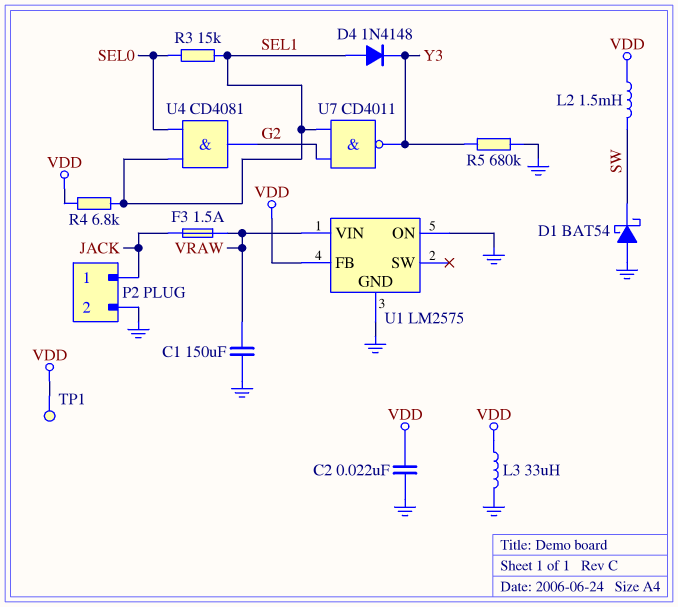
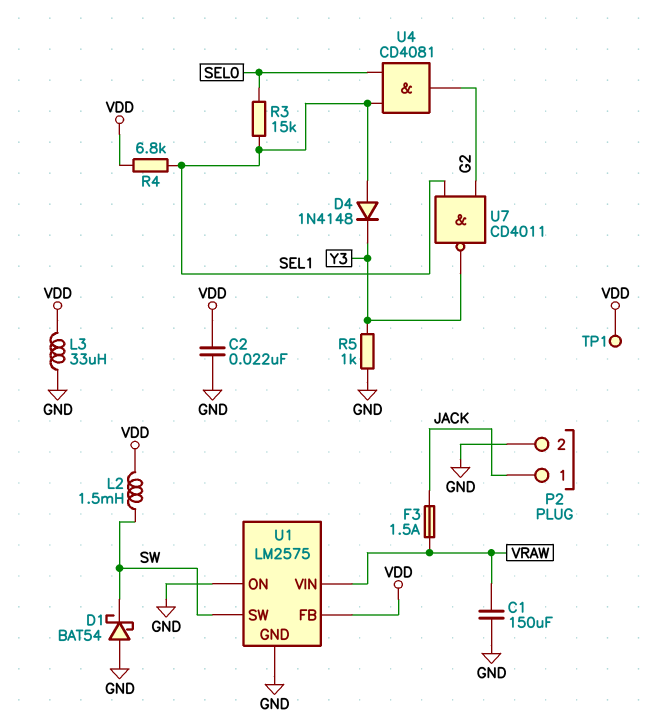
R5: 680k (GND, Y3) -> 1k (GND, Y3)
U1 pin SW: none -> SW

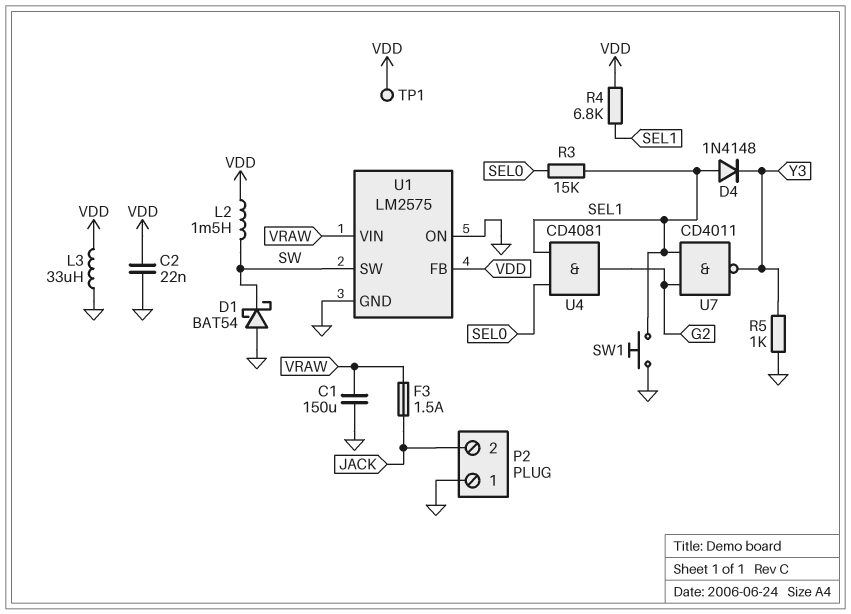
P2 pin 1: JACK -> GND
P2 pin 2: GND -> JACK
SW1: none -> button (GND, SEL1)

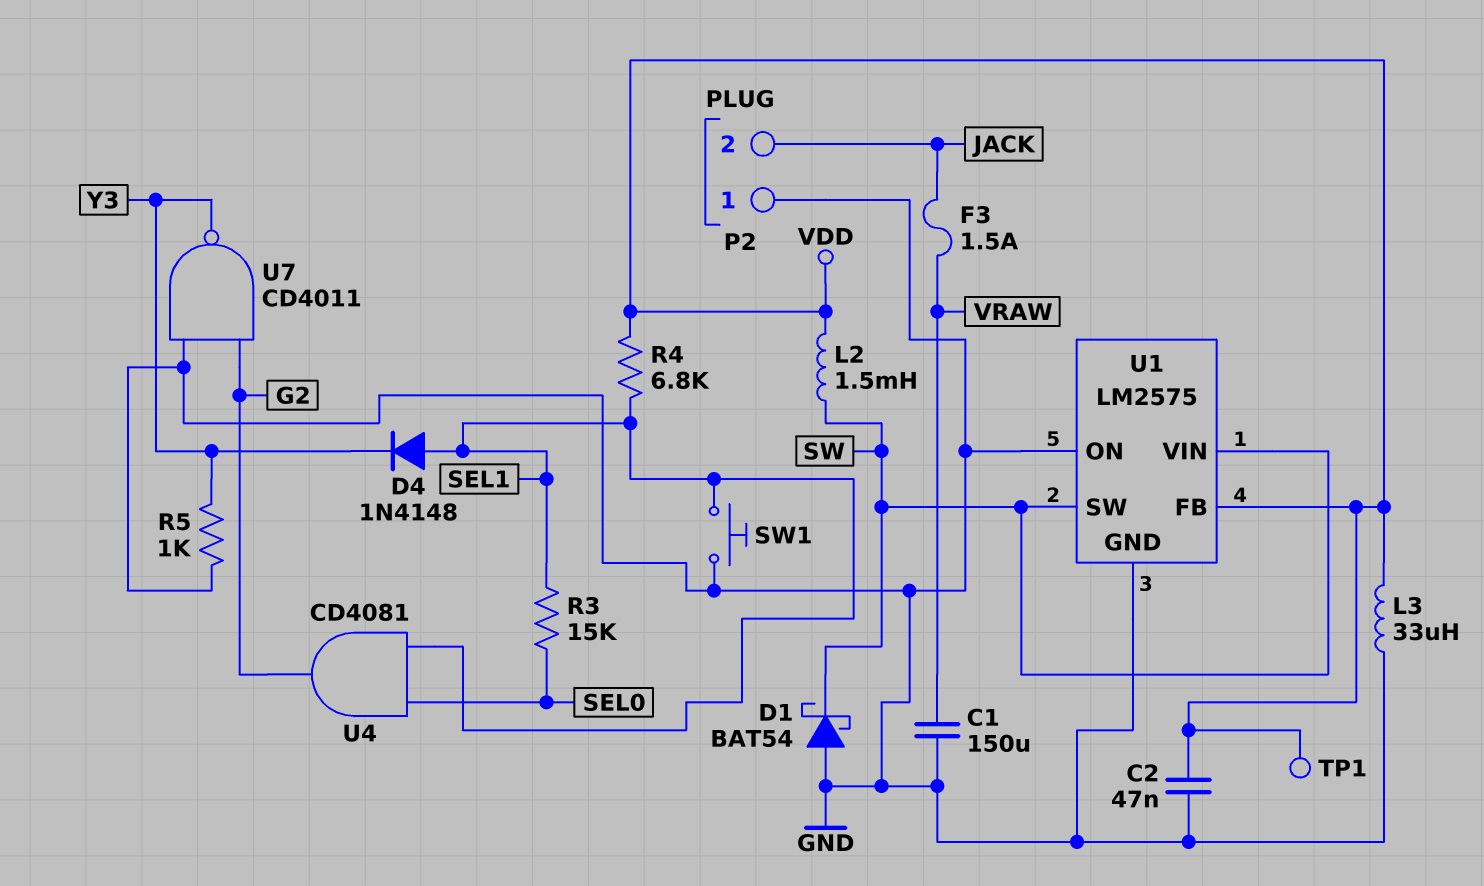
C2: 22nF (GND, VDD) -> 47nF (GND, VDD)
U1 pin VIN: VRAW -> SW
U7: NAND CD4011 (in G2, in SEL1, out Y3) -> NAND CD4011 (in G2, in GND, out Y3)

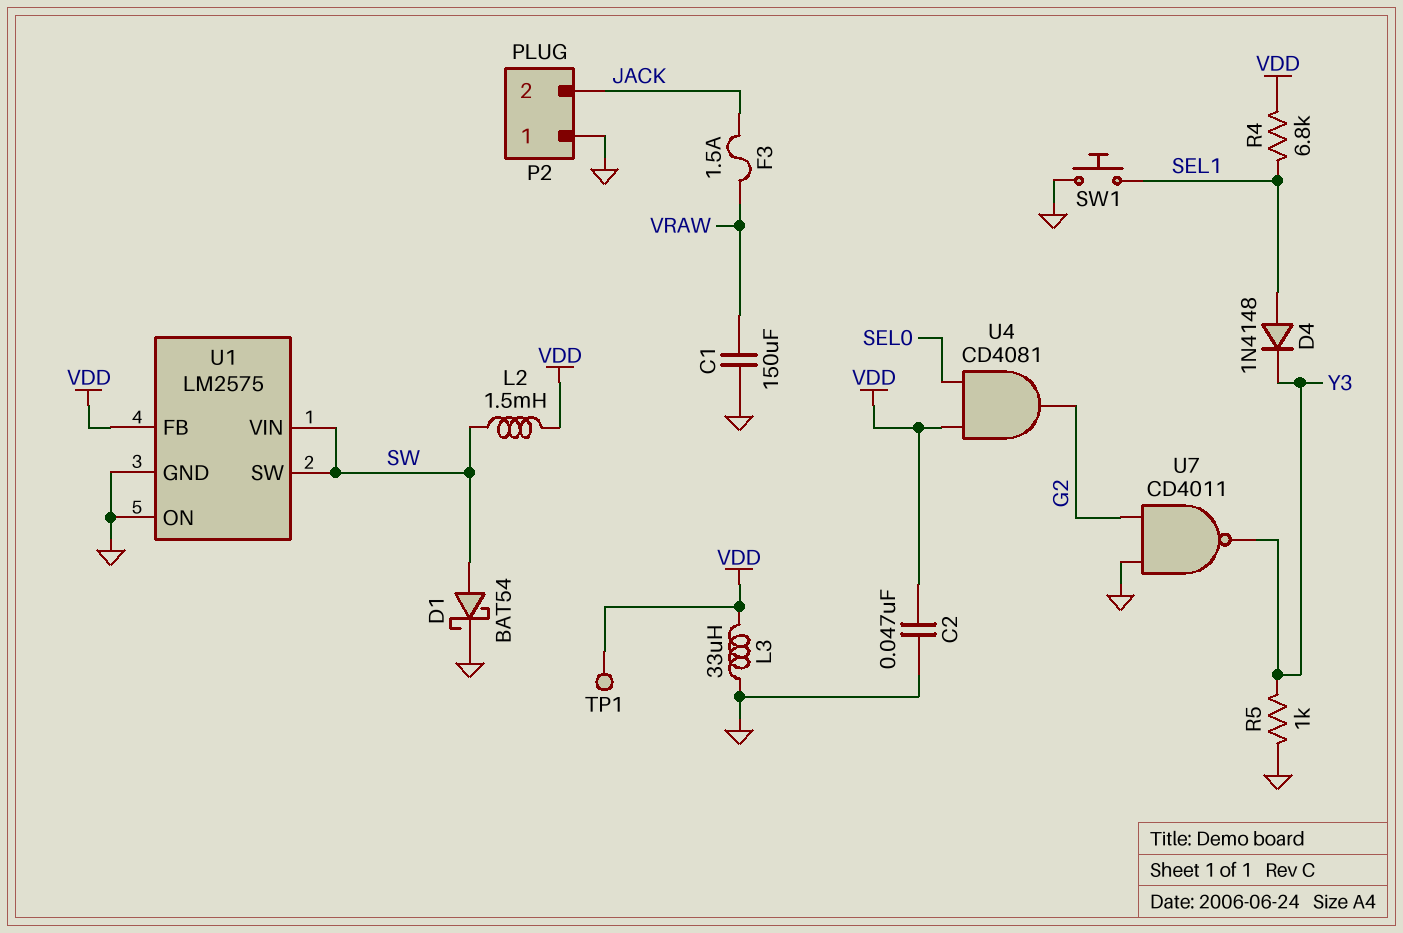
D1: schottky BAT54 (A GND, K SW) -> schottky BAT54 (A SW, K GND)
R3: 15k (SEL0, SEL1) -> none
U4: AND CD4081 (in SEL0, in SEL1, out G2) -> AND CD4081 (in SEL0, in VDD, out G2)

